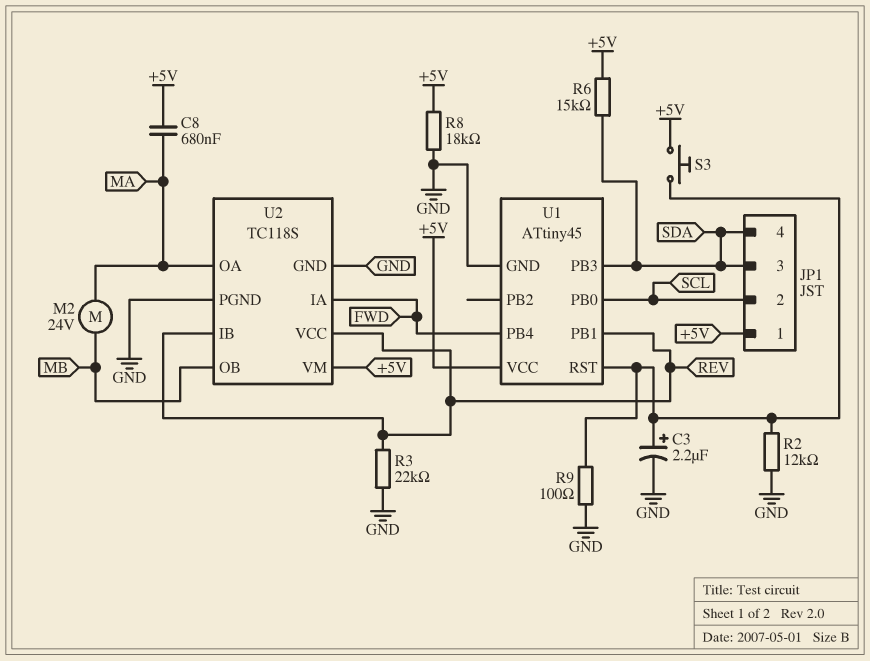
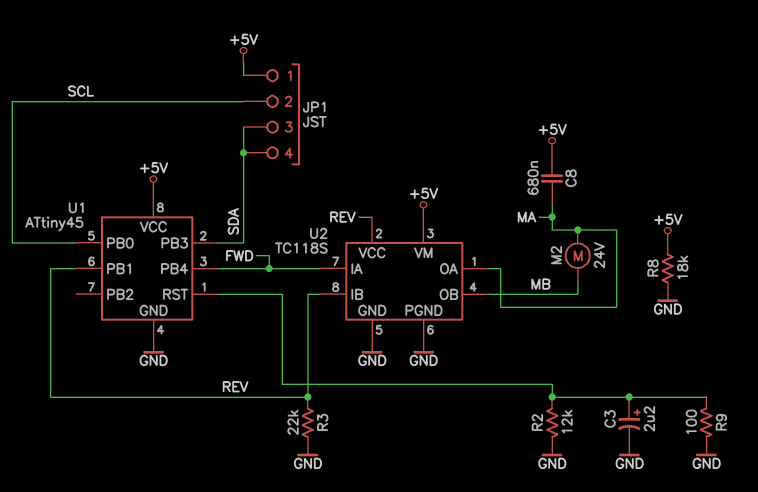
R6: 15k (+5V, SDA) -> none
S3: button (+5V, U1/RST) -> none

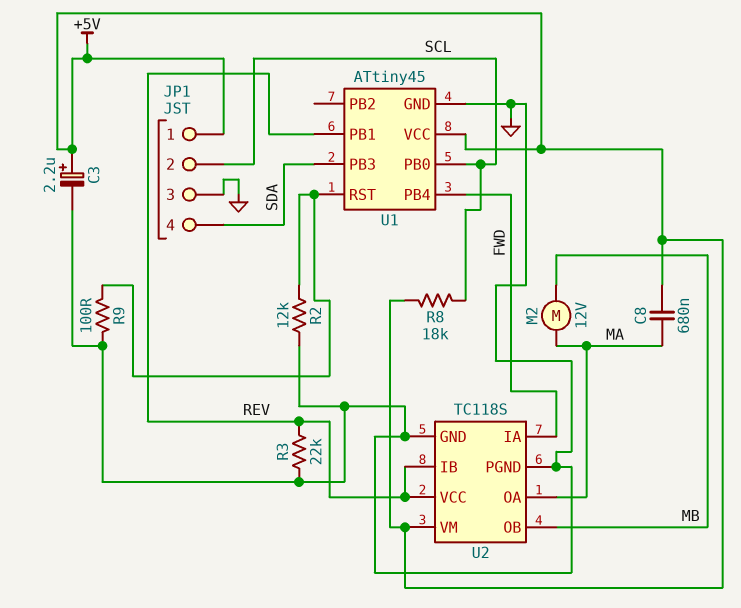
C3: 2.2uF (plus U1/RST, minus GND) -> 2.2uF (plus +5V, minus GND)
JP1 pin 3: SDA -> GND
M2: motor 24V (MA, MB) -> motor 12V (MA, MB)
R8: 18k (+5V, GND) -> 18k (+5V, SCL)

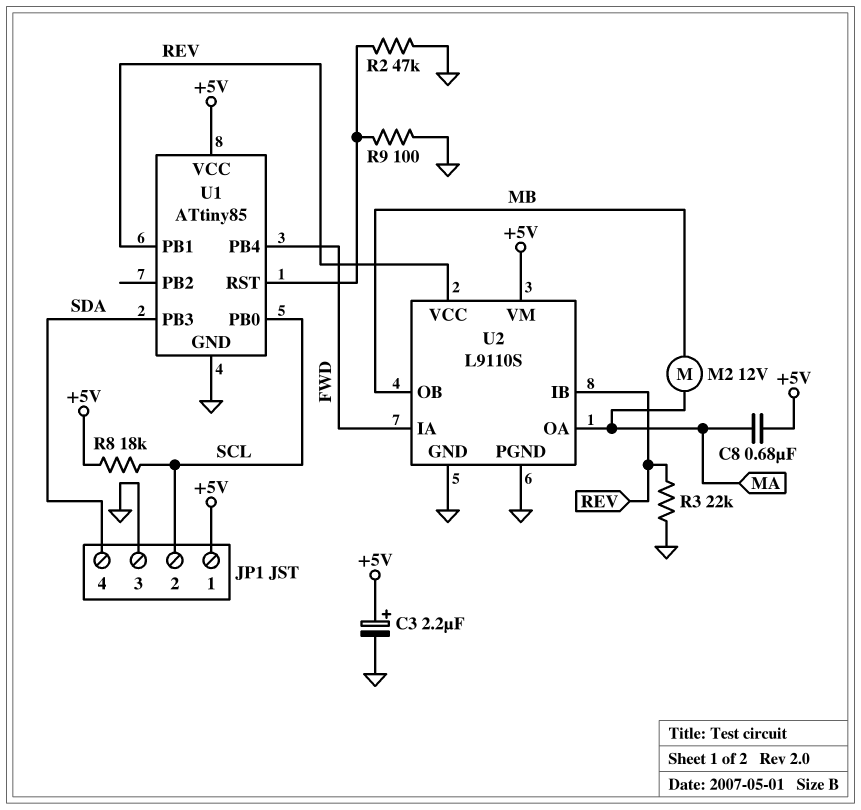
R2: 12k (GND, U1/RST) -> 47k (GND, U1/RST)
U1: ATtiny45 -> ATtiny85
U2: TC118S -> L9110S

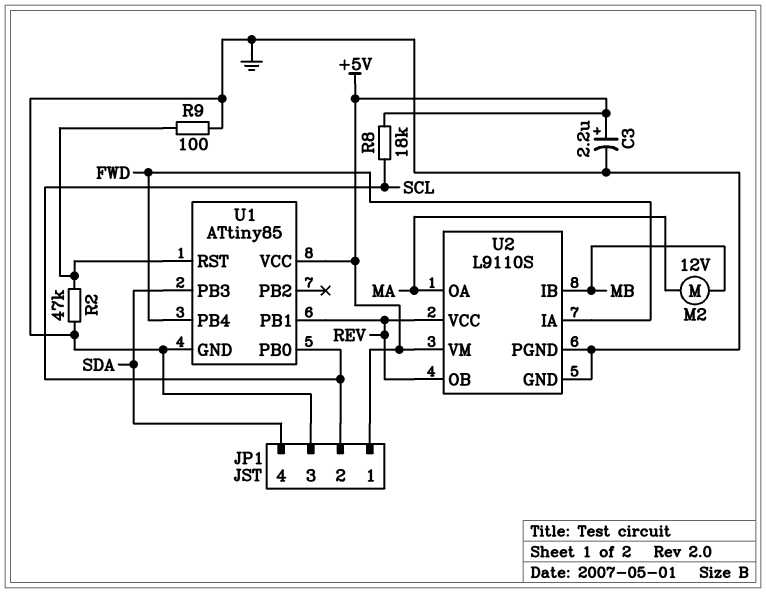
C8: 680nF (+5V, MA) -> none
R3: 22k (GND, REV) -> none
U2 pin IB: REV -> MB
U2 pin OB: MB -> REV

